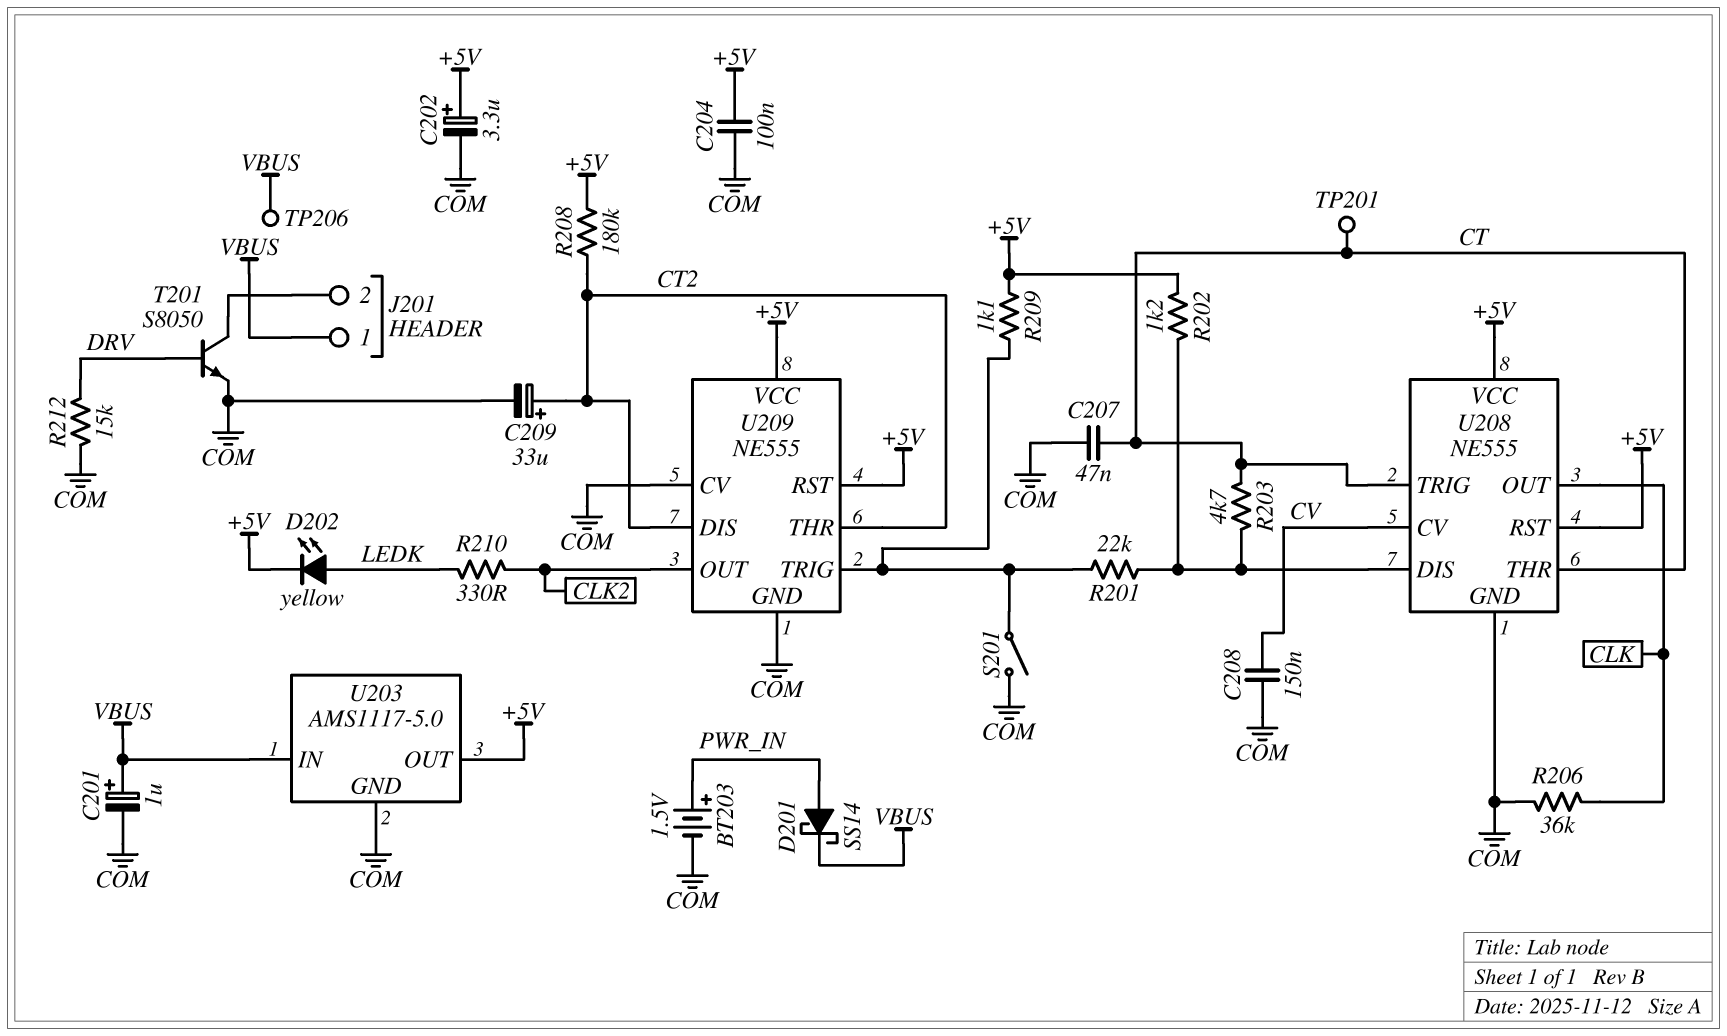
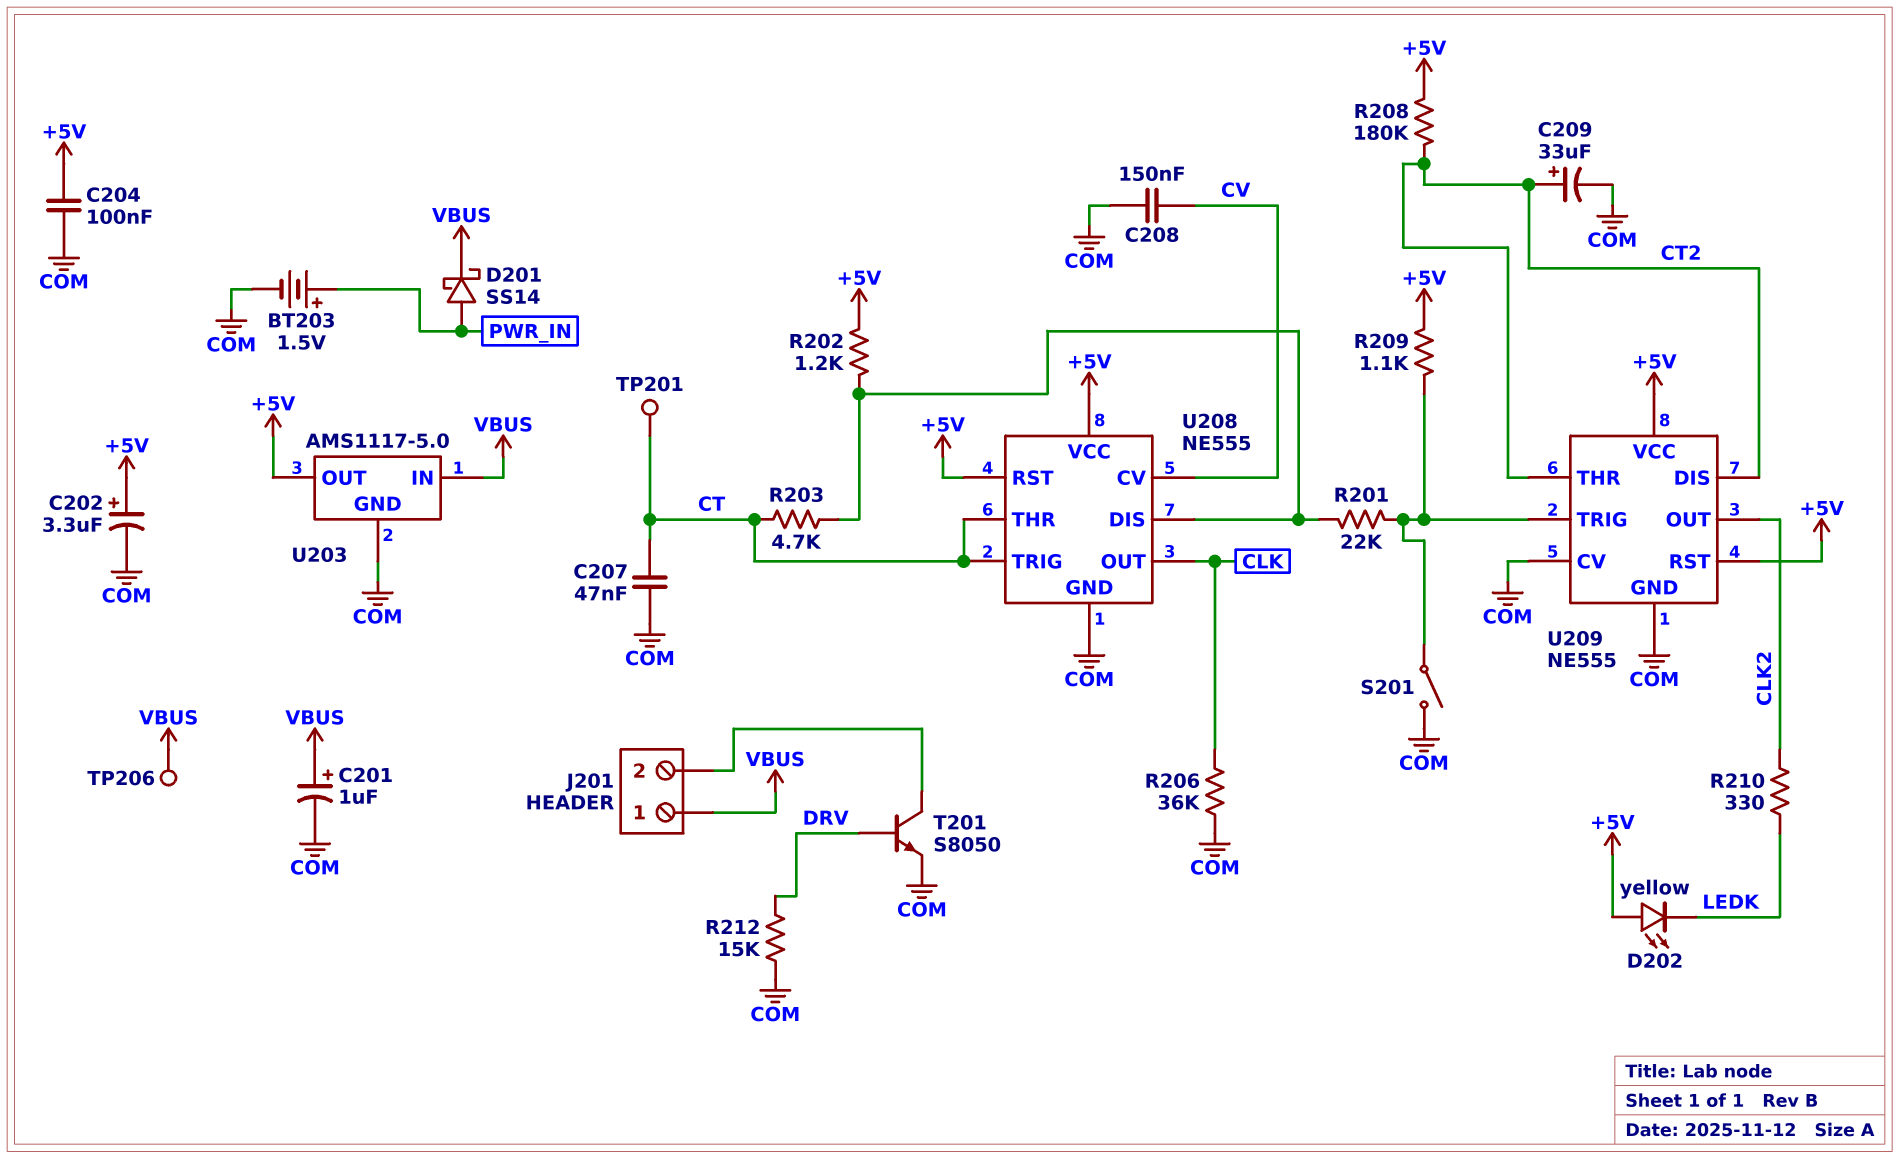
D202: LED yellow (A LEDK, K +5V) -> LED yellow (A +5V, K LEDK)

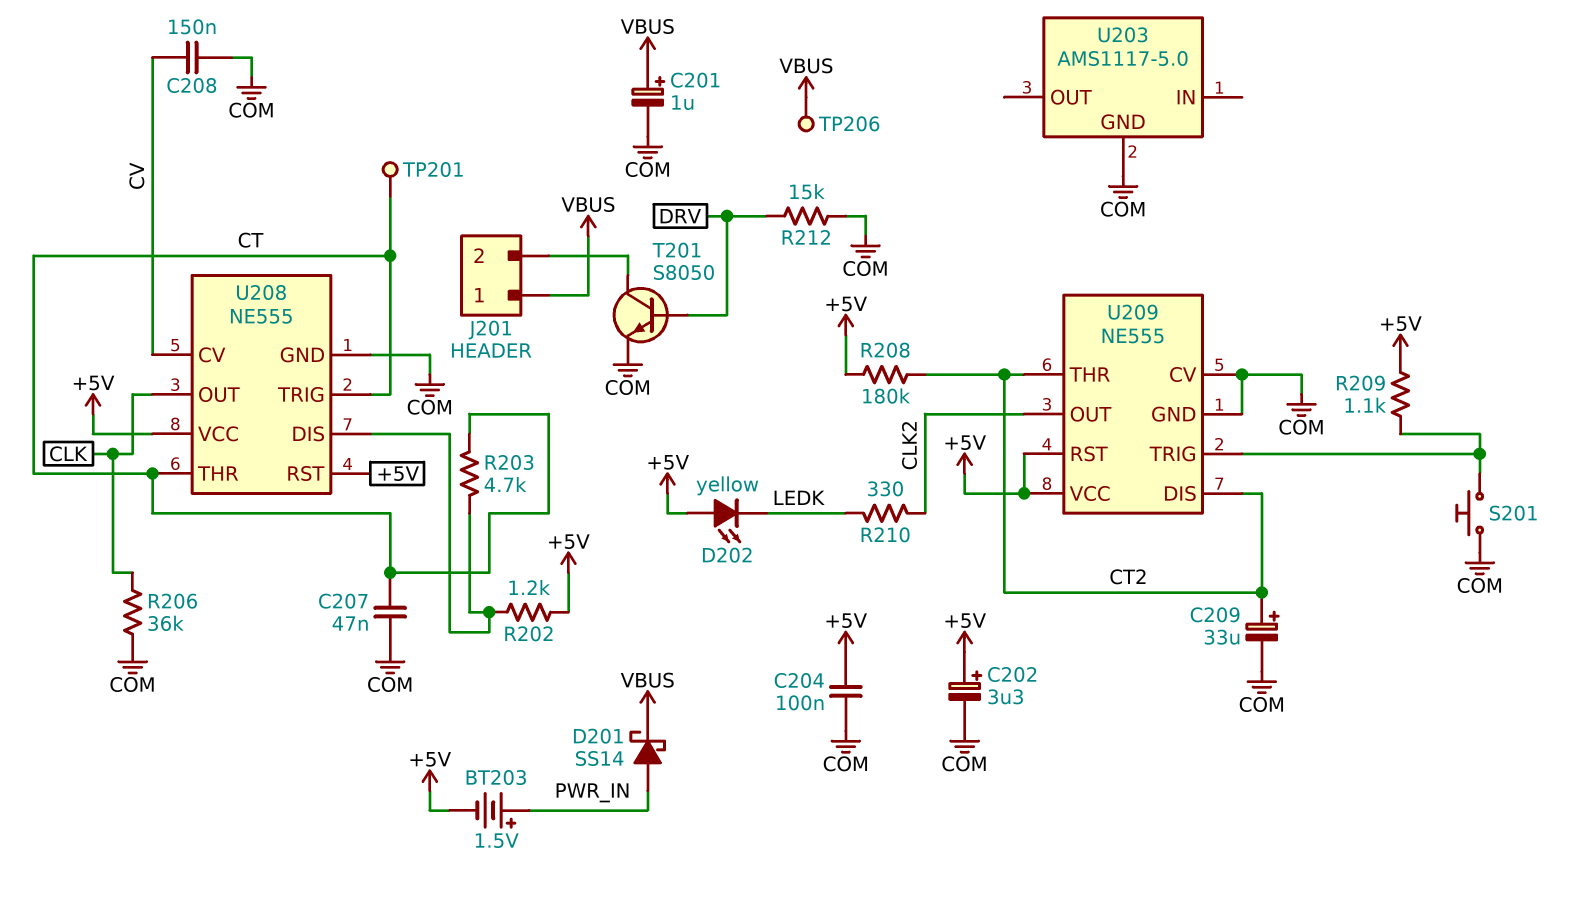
BT203: 1.5V (plus PWR_IN, minus COM) -> 1.5V (plus PWR_IN, minus +5V)
R201: 22k (U208/DIS, U209/TRIG) -> none
S201: switch (COM, U209/TRIG) -> button (COM, U209/TRIG)
U203 pin IN: VBUS -> none
U203 pin OUT: +5V -> none

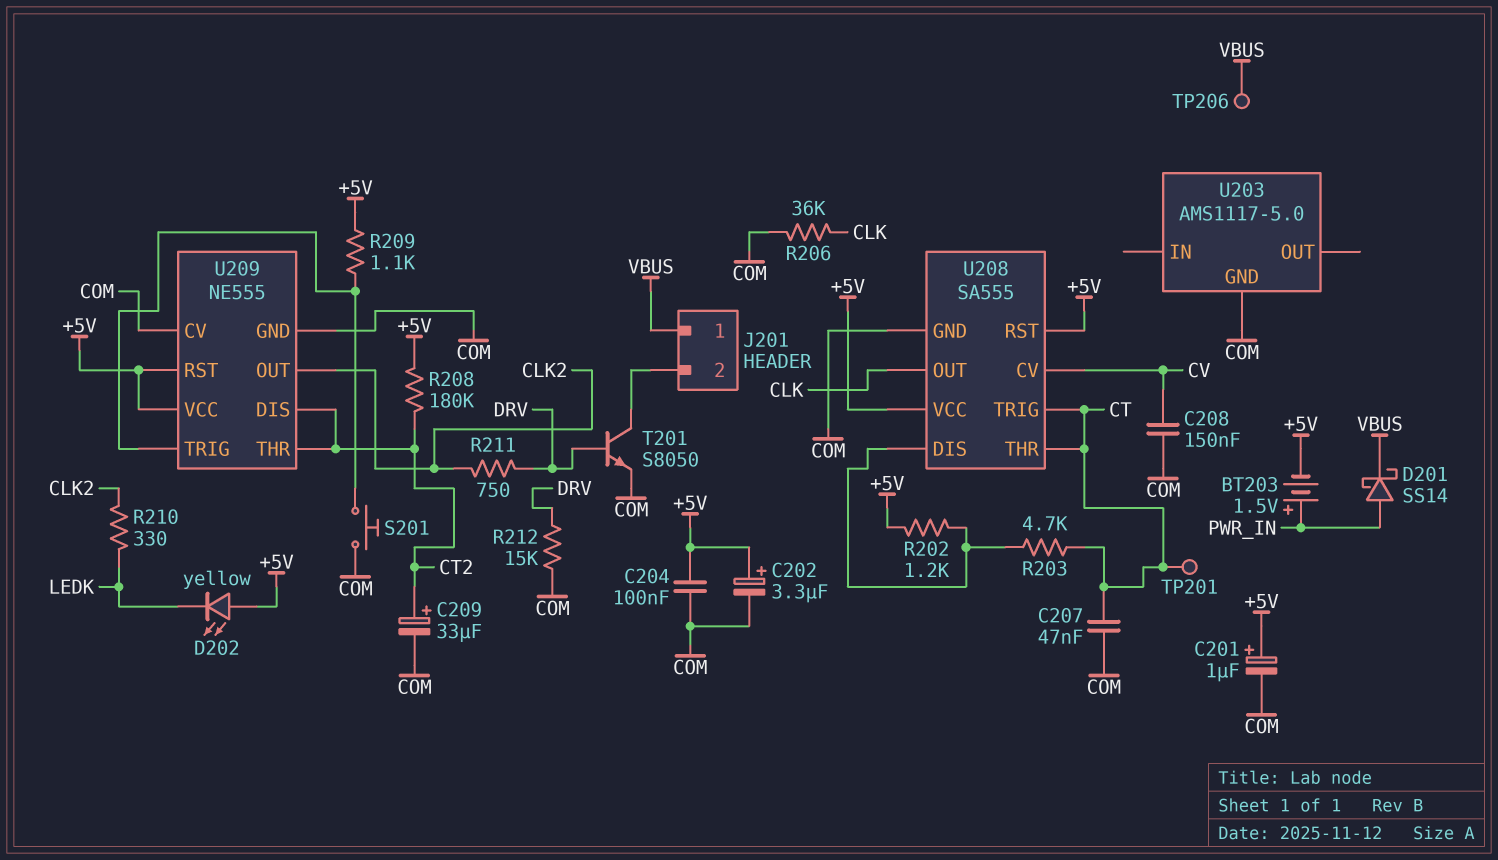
C201: 1uF (plus VBUS, minus COM) -> 1uF (plus +5V, minus COM)
R211: none -> 750 (CLK2, DRV)
U208: NE555 -> SA555

